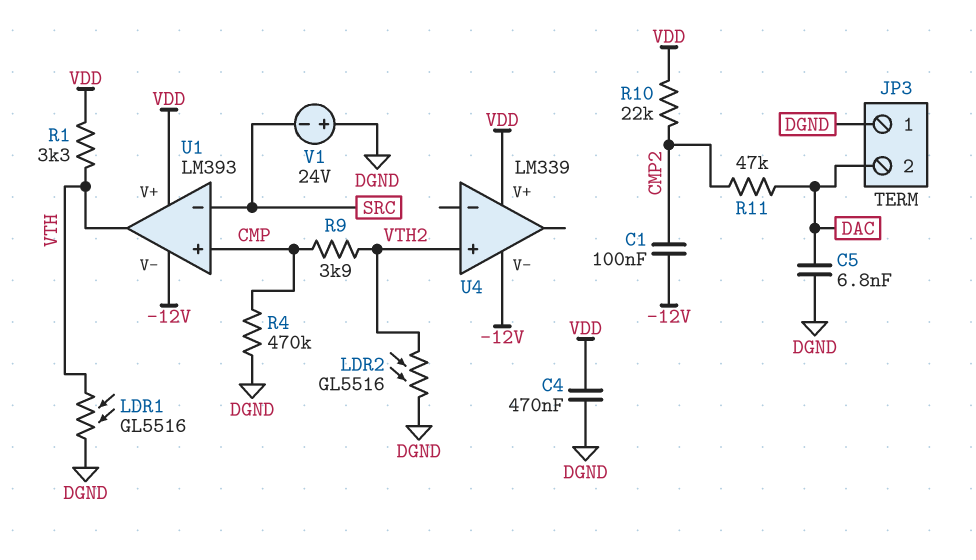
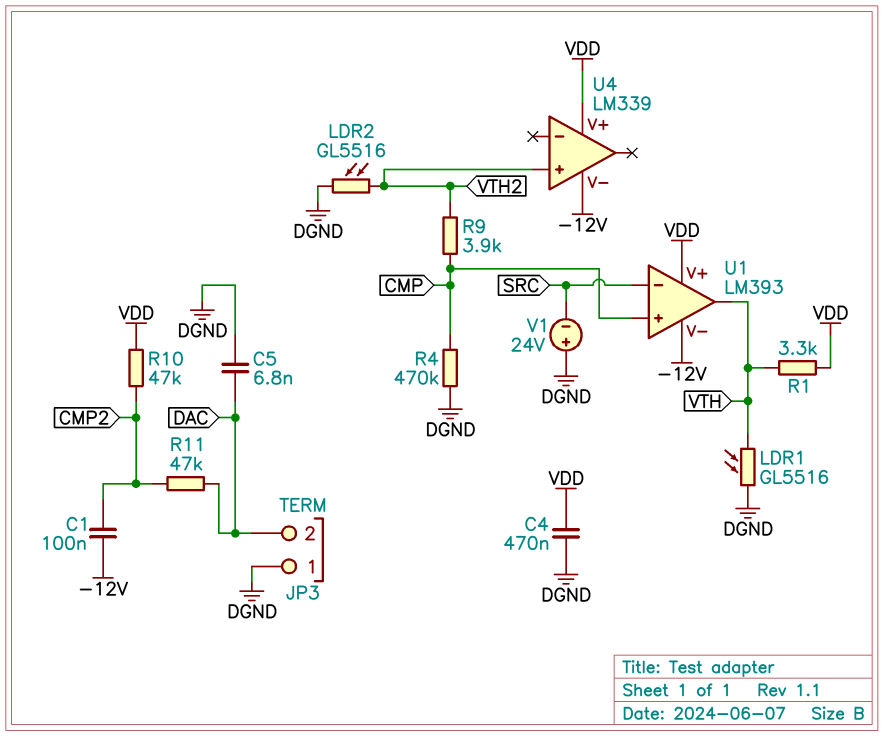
R10: 22k (CMP2, VDD) -> 47k (CMP2, VDD)

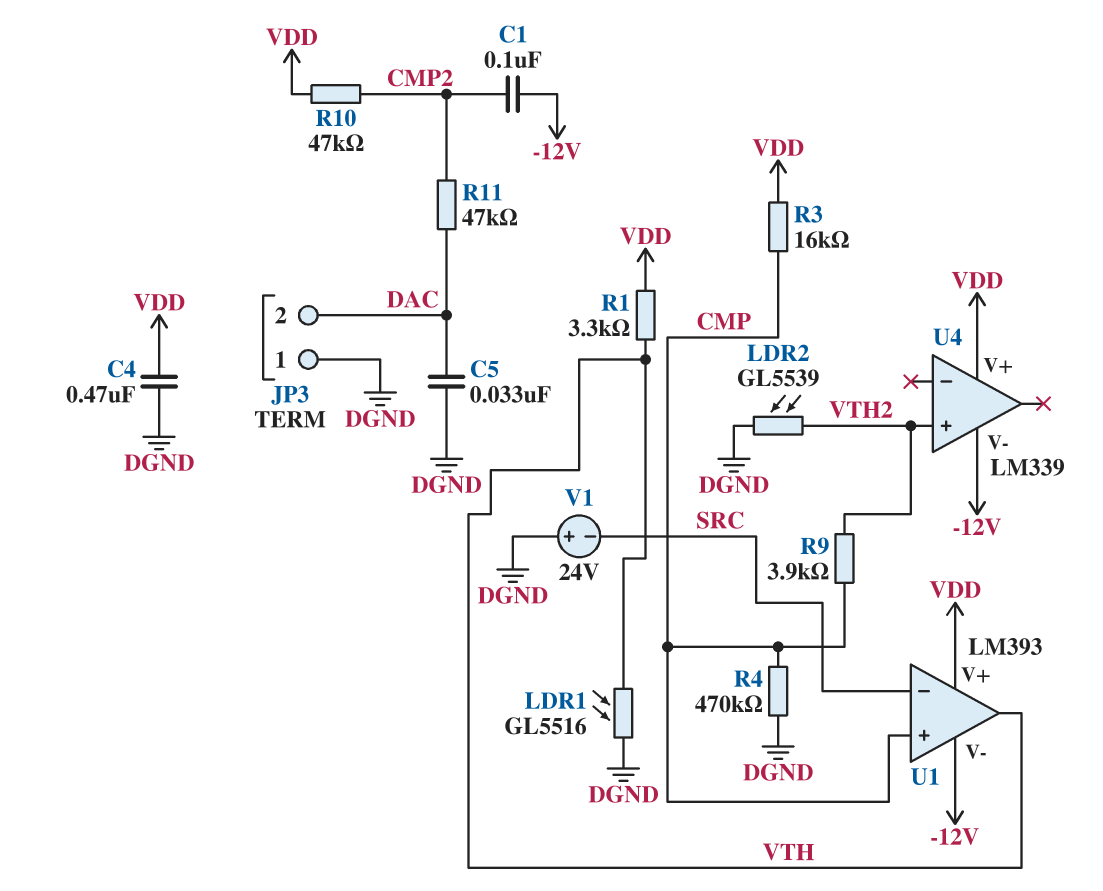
C5: 6.8nF (DAC, DGND) -> 33nF (DAC, DGND)
LDR2: GL5516 (DGND, VTH2) -> GL5539 (DGND, VTH2)
R3: none -> 16k (CMP, VDD)

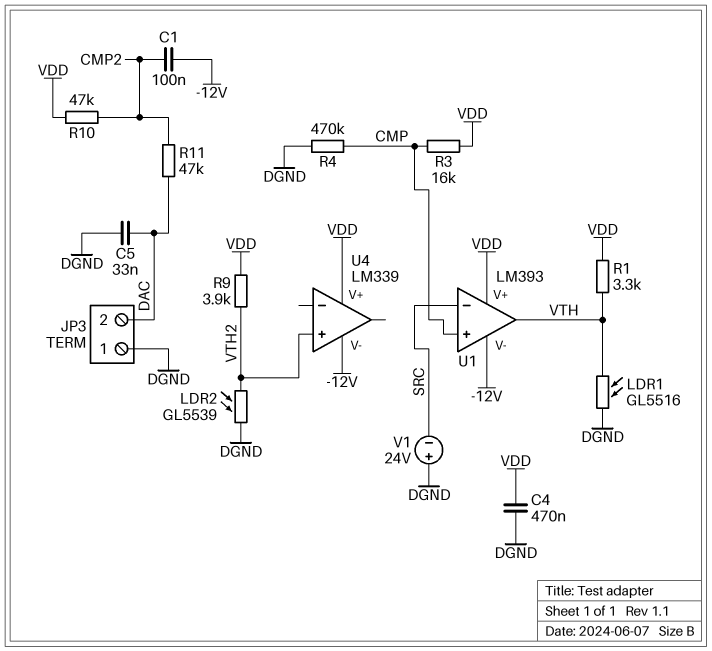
R9: 3.9k (CMP, VTH2) -> 3.9k (VDD, VTH2)

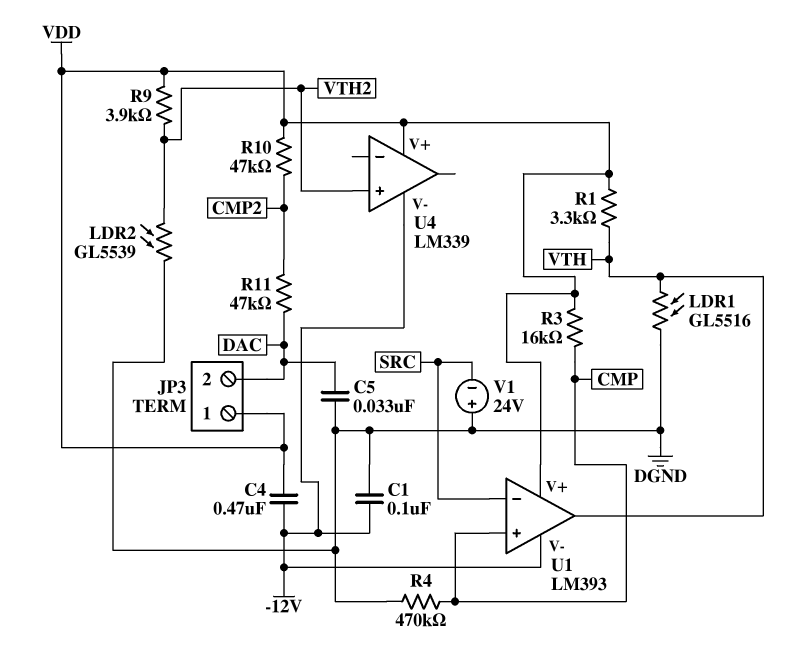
C1: 100nF (-12V, CMP2) -> 100nF (-12V, DGND)
C4: 470nF (DGND, VDD) -> 470nF (-12V, VDD)
JP3 pin 1: DGND -> VDD

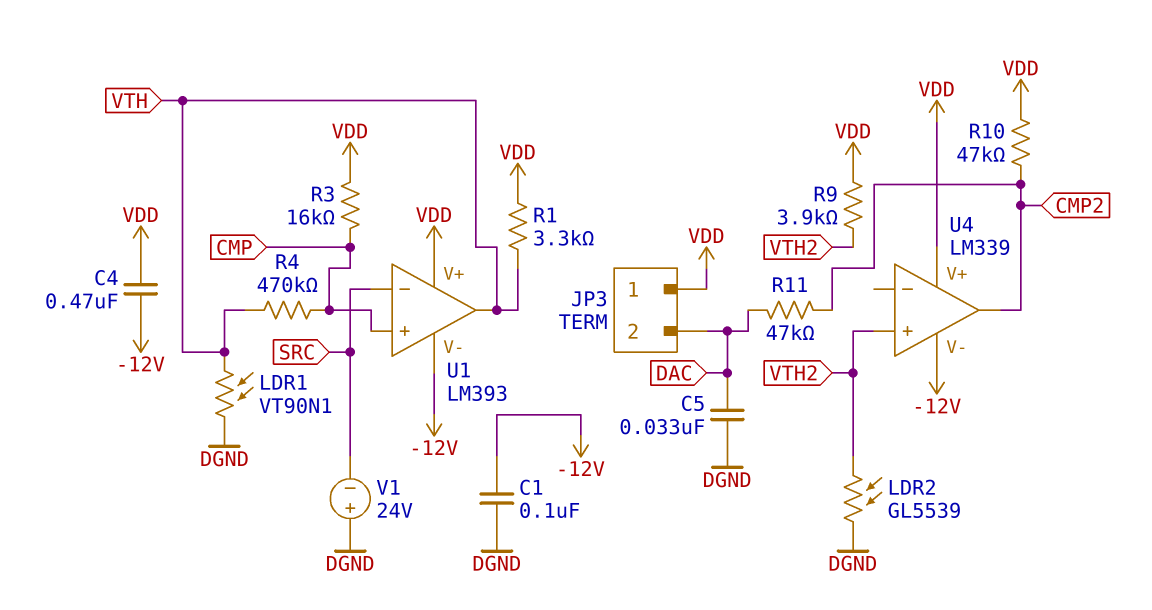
LDR1: GL5516 (DGND, VTH) -> VT90N1 (DGND, VTH)
R4: 470k (CMP, DGND) -> 470k (CMP, VTH)
U4 pin out: none -> CMP2

